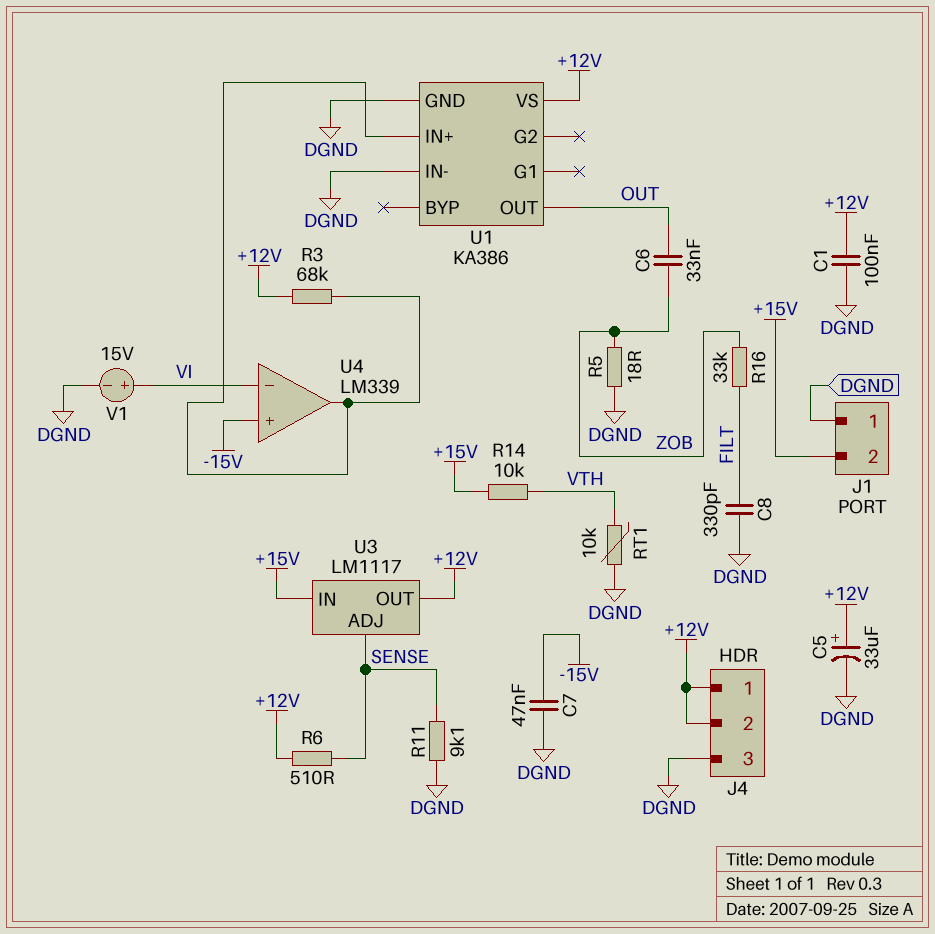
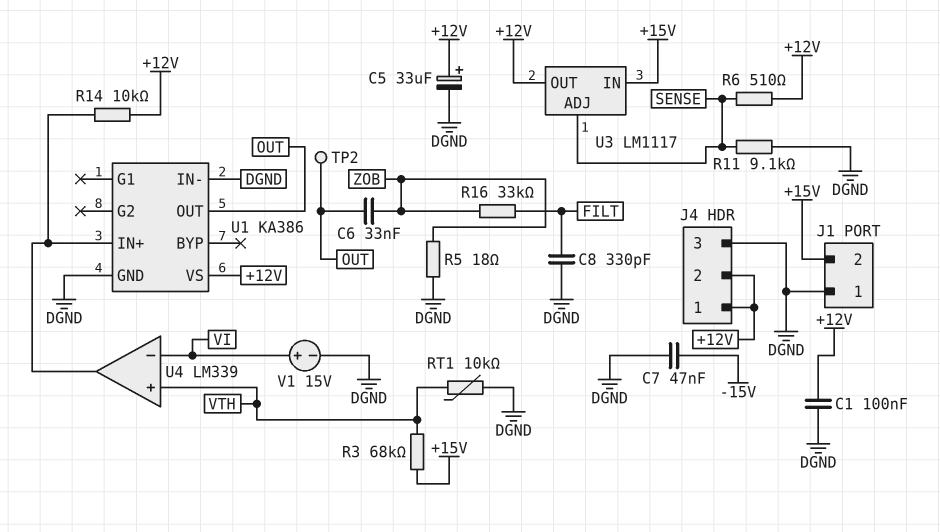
R3: 68k (+12V, U1/IN+) -> 68k (+15V, VTH)
R14: 10k (+15V, VTH) -> 10k (+12V, U1/IN+)
TP2: none -> test point (OUT)
U4 pin in+: -15V -> VTH

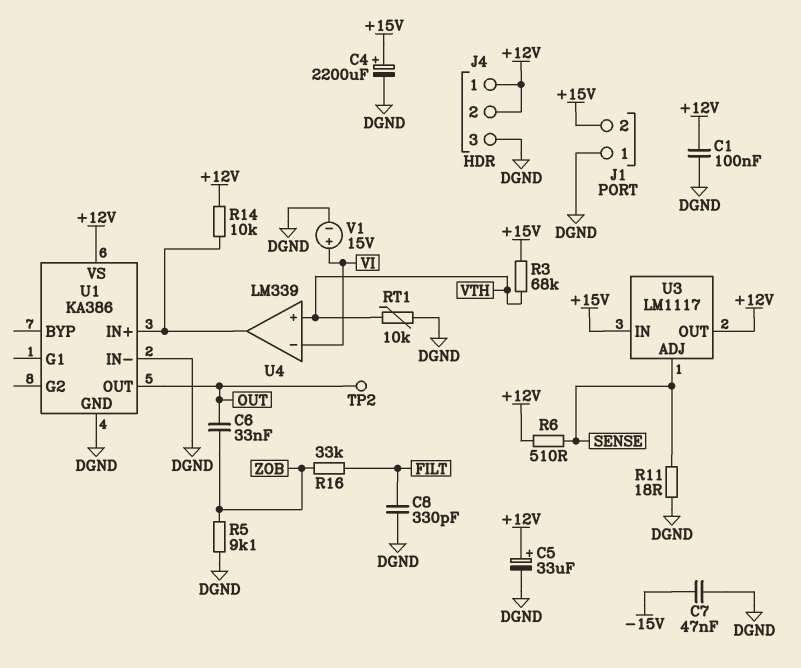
C4: none -> 2200uF (plus +15V, minus DGND)
R5: 18 (DGND, ZOB) -> 9.1k (DGND, ZOB)
R11: 9.1k (DGND, SENSE) -> 18 (DGND, SENSE)

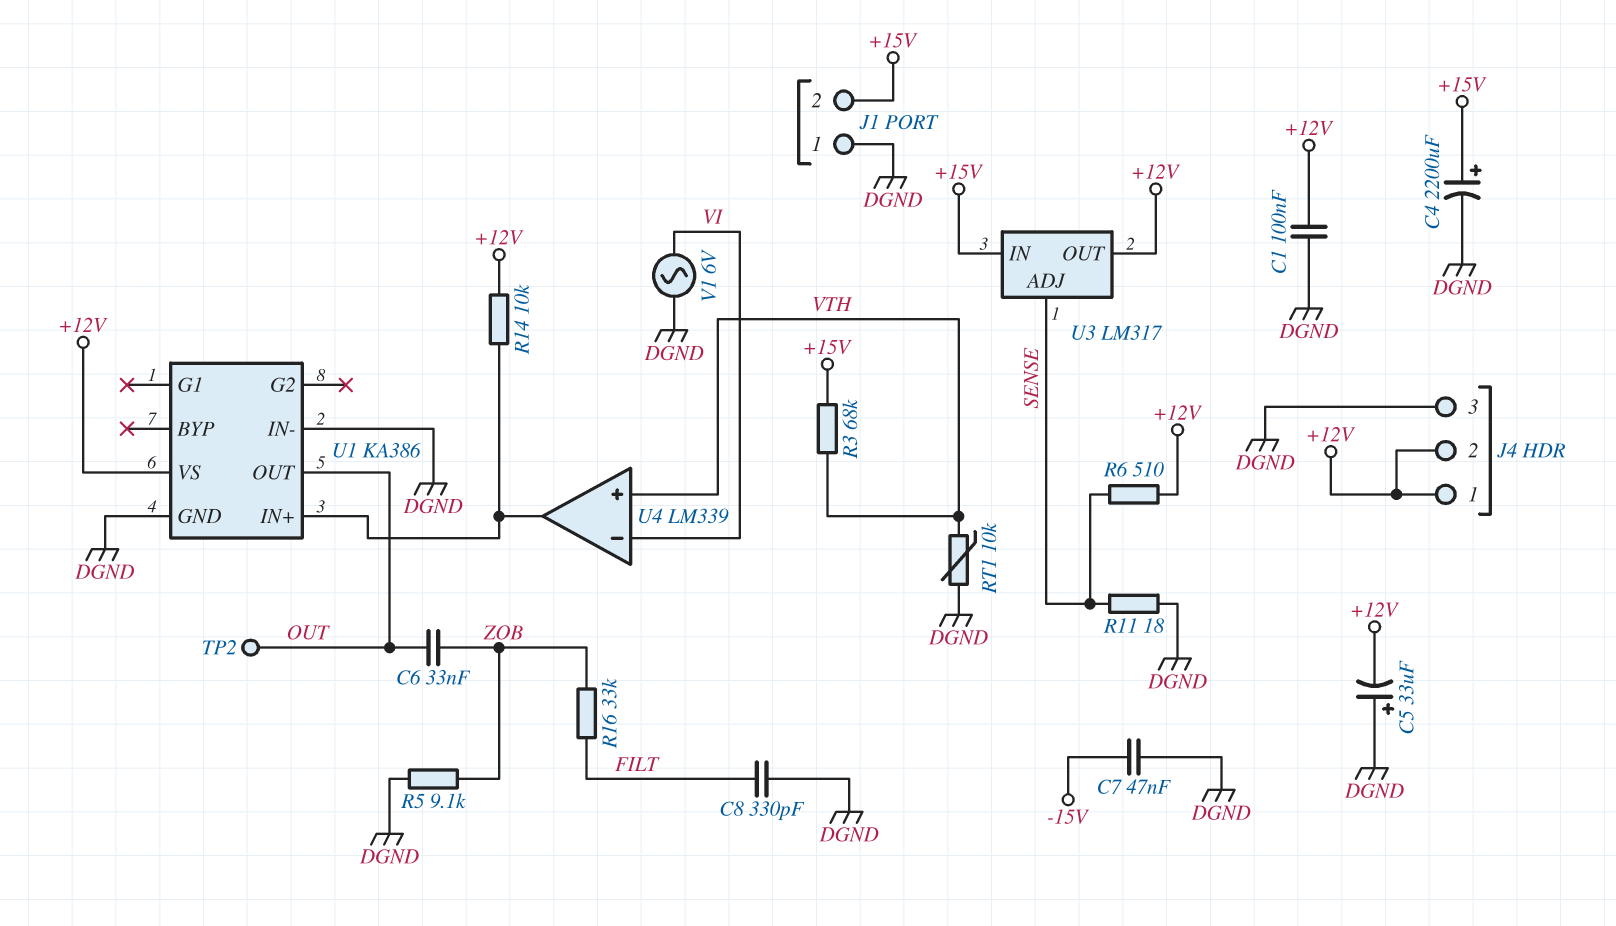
C5: 33uF (plus +12V, minus DGND) -> 33uF (plus DGND, minus +12V)
U3: LM1117 -> LM317
V1: 15V (plus VI, minus DGND) -> AC 6V (DGND, VI)

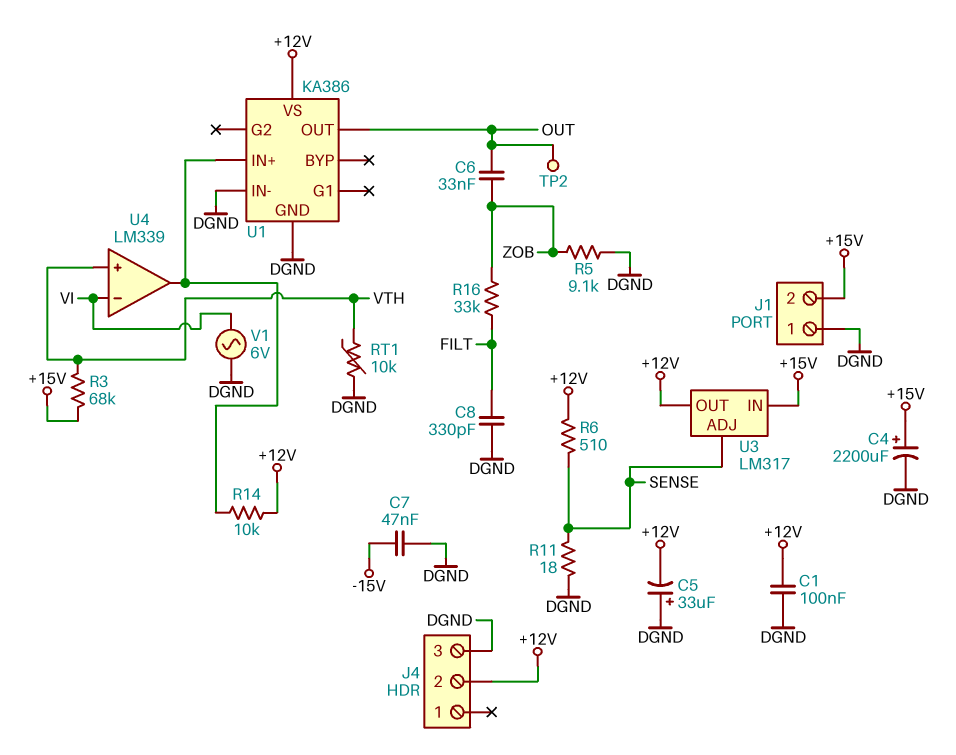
J4 pin 1: +12V -> none

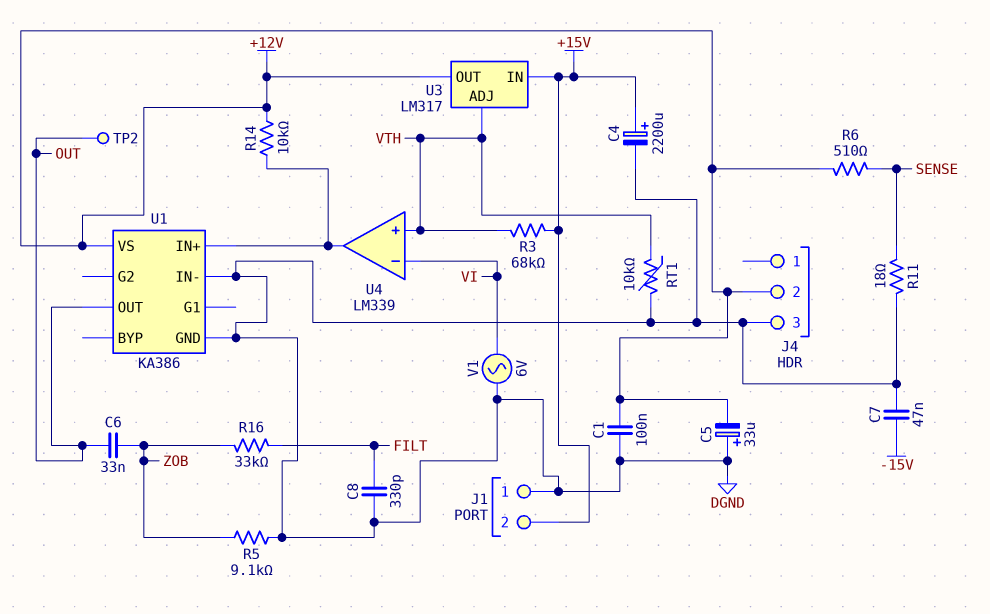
U3 pin ADJ: SENSE -> VTH

